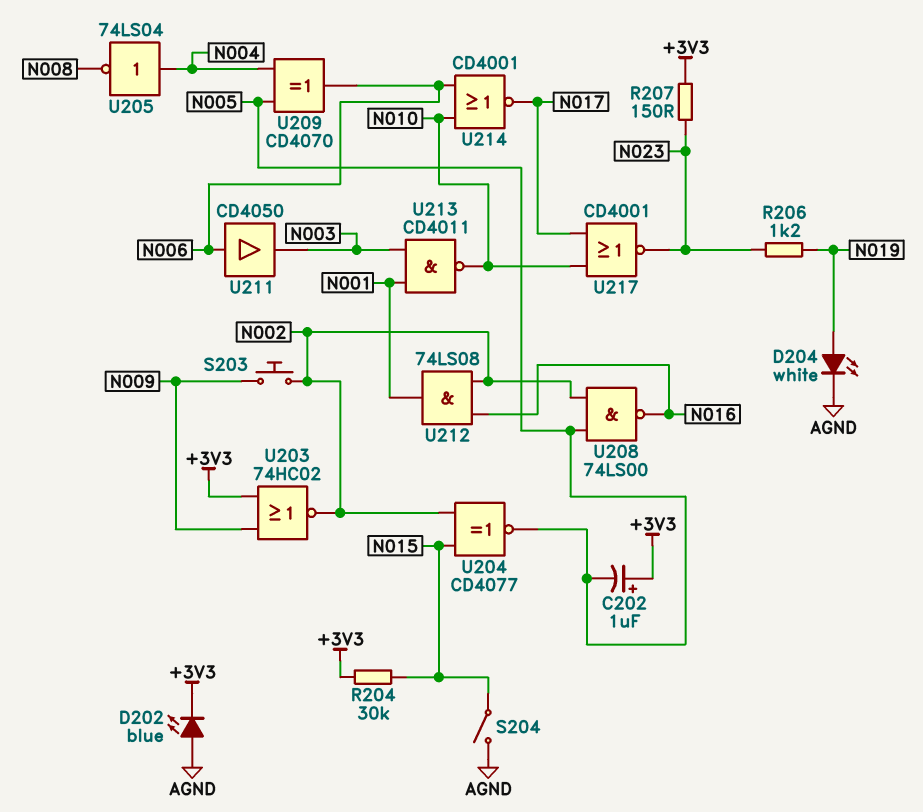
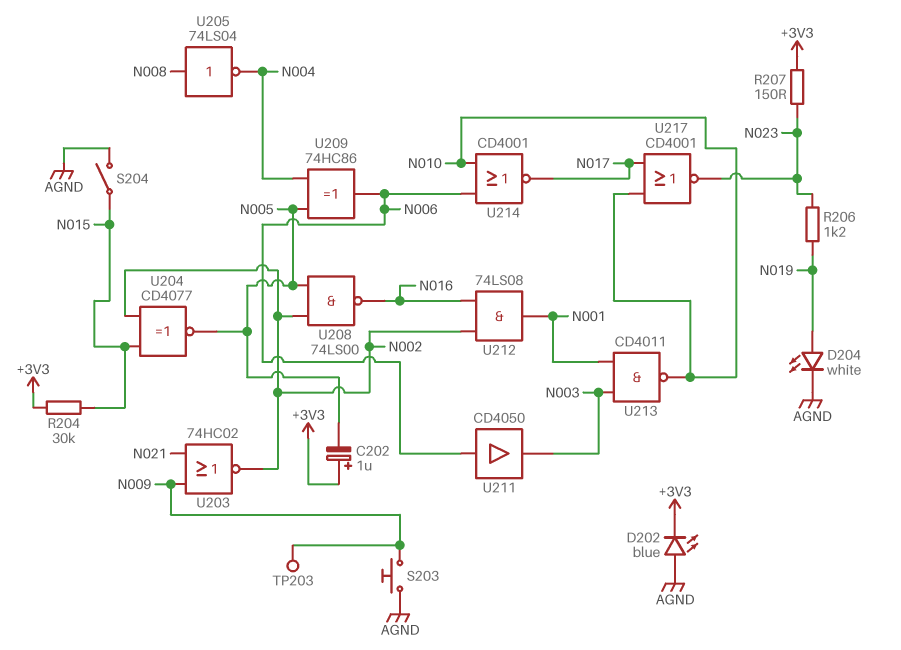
S203: button (N002, N009) -> button (AGND, N009)
TP203: none -> test point (N009)
U203: NOR 74HC02 (in +3V3, in N009, out N002) -> NOR 74HC02 (in N009, in N021, out N002)
U205: NOT 74LS04 (in N004, out N008) -> NOT 74LS04 (in N008, out N004)
U209: XOR CD4070 (in N004, in N005, out N006) -> XOR 74HC86 (in N004, in N005, out N006)

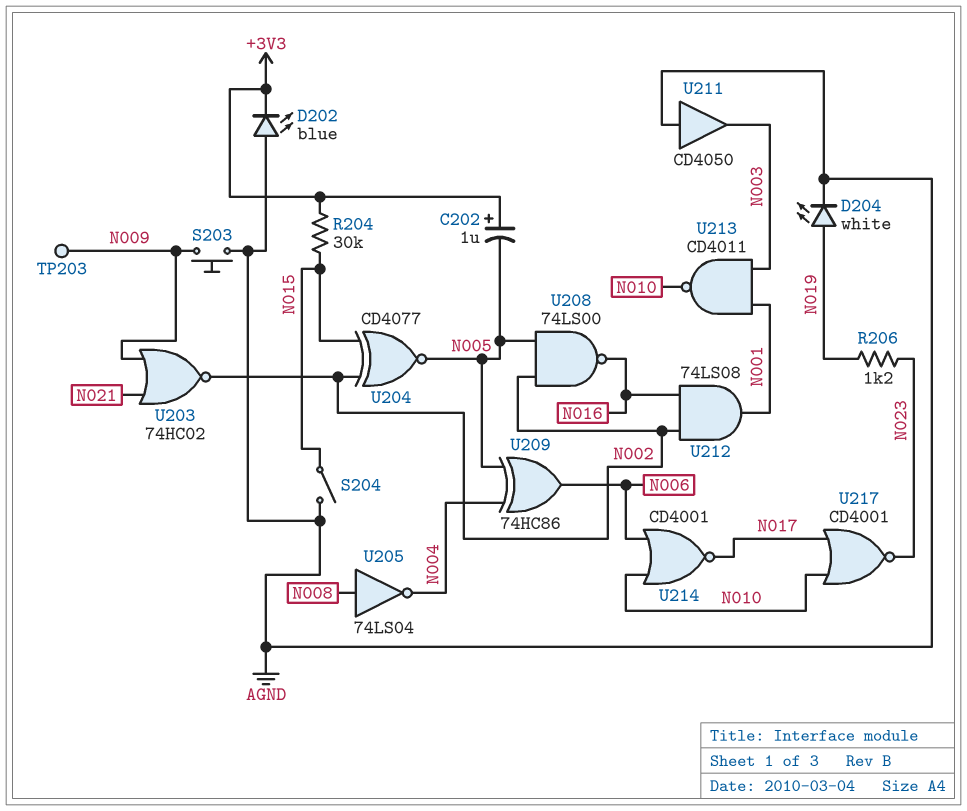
R207: 150 (+3V3, N023) -> none
U211: buffer CD4050 (in N006, out N003) -> buffer CD4050 (in AGND, out N003)

